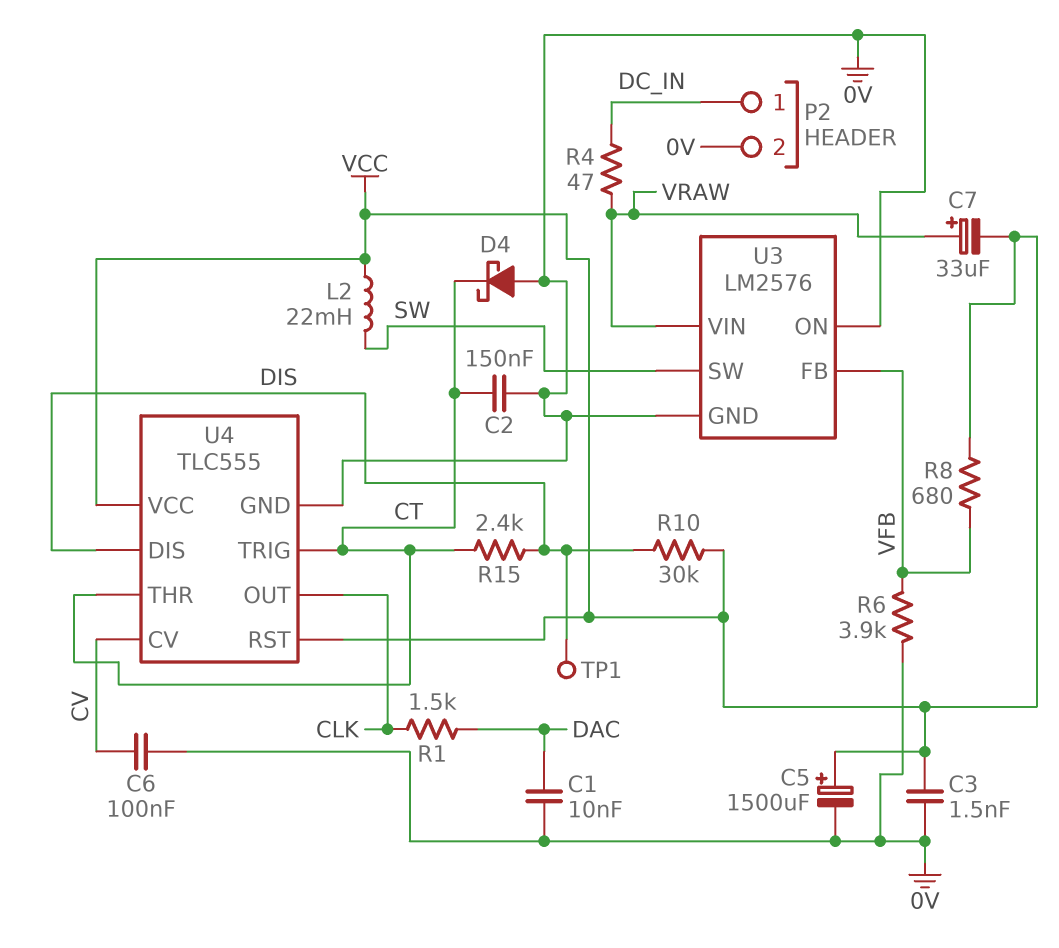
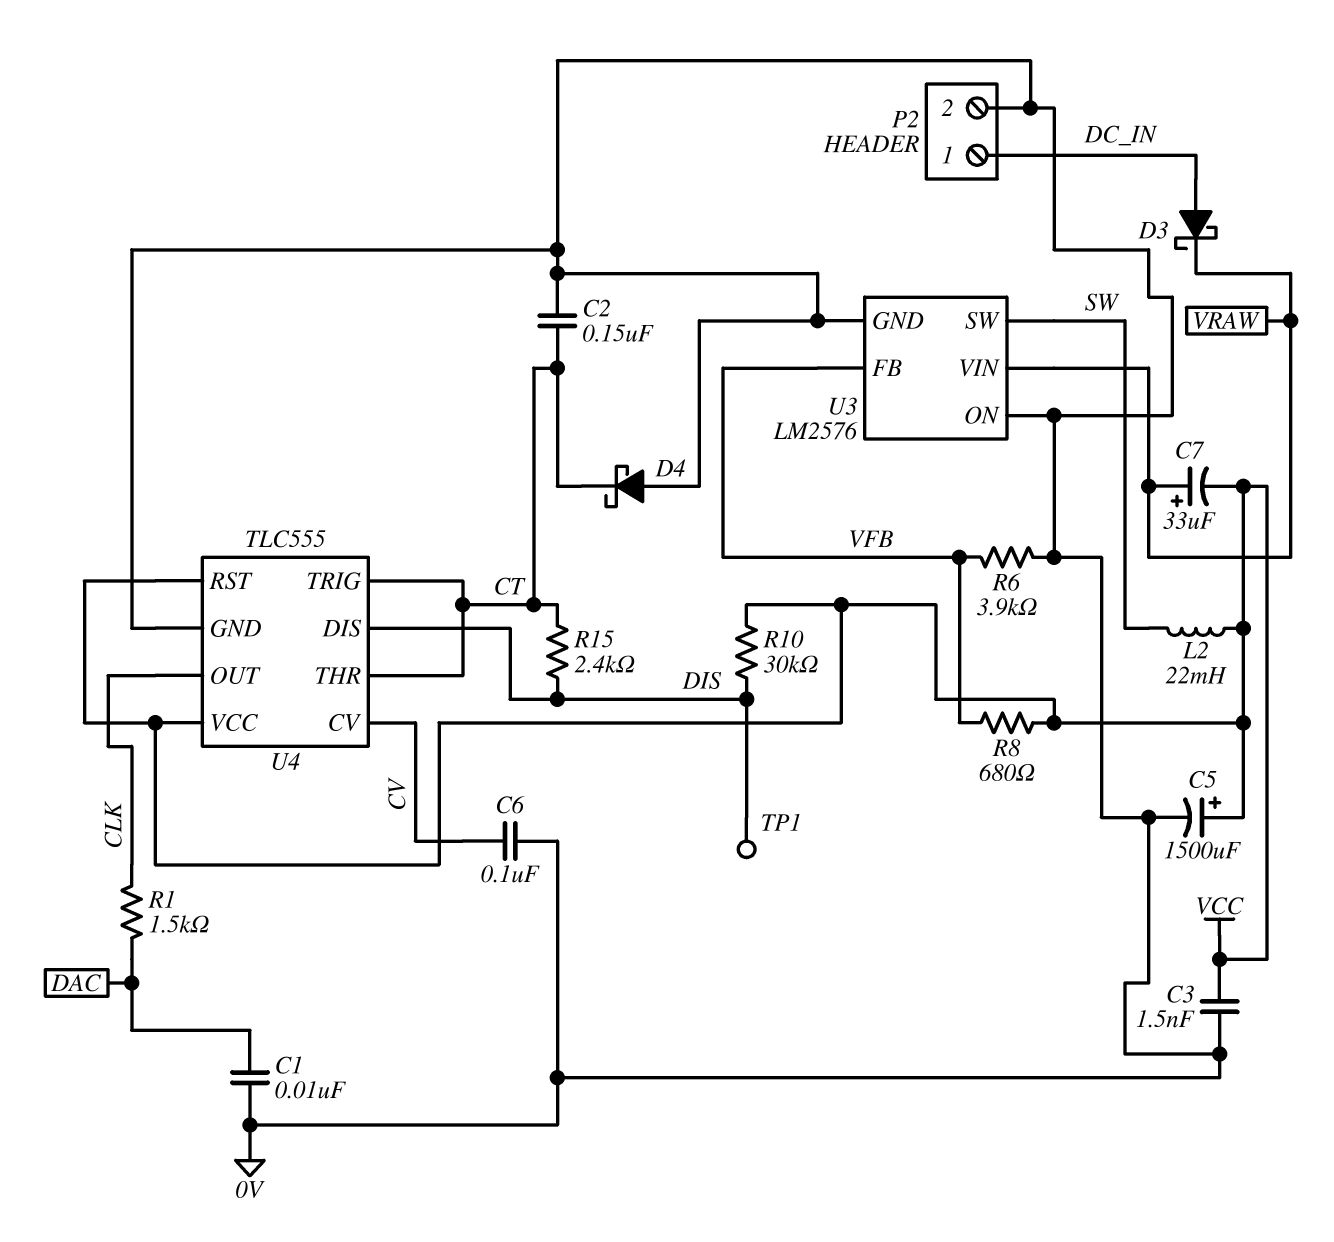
D3: none -> schottky (A DC_IN, K VRAW)
R4: 47 (DC_IN, VRAW) -> none

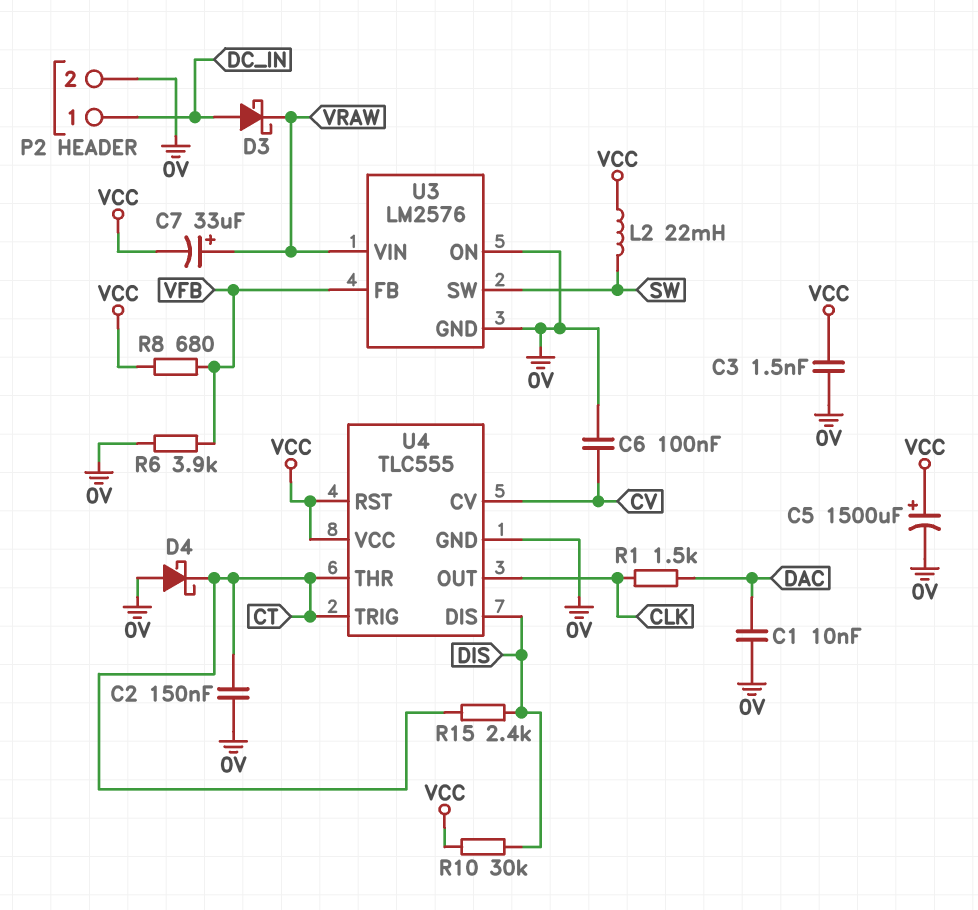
TP1: test point (DIS) -> none

